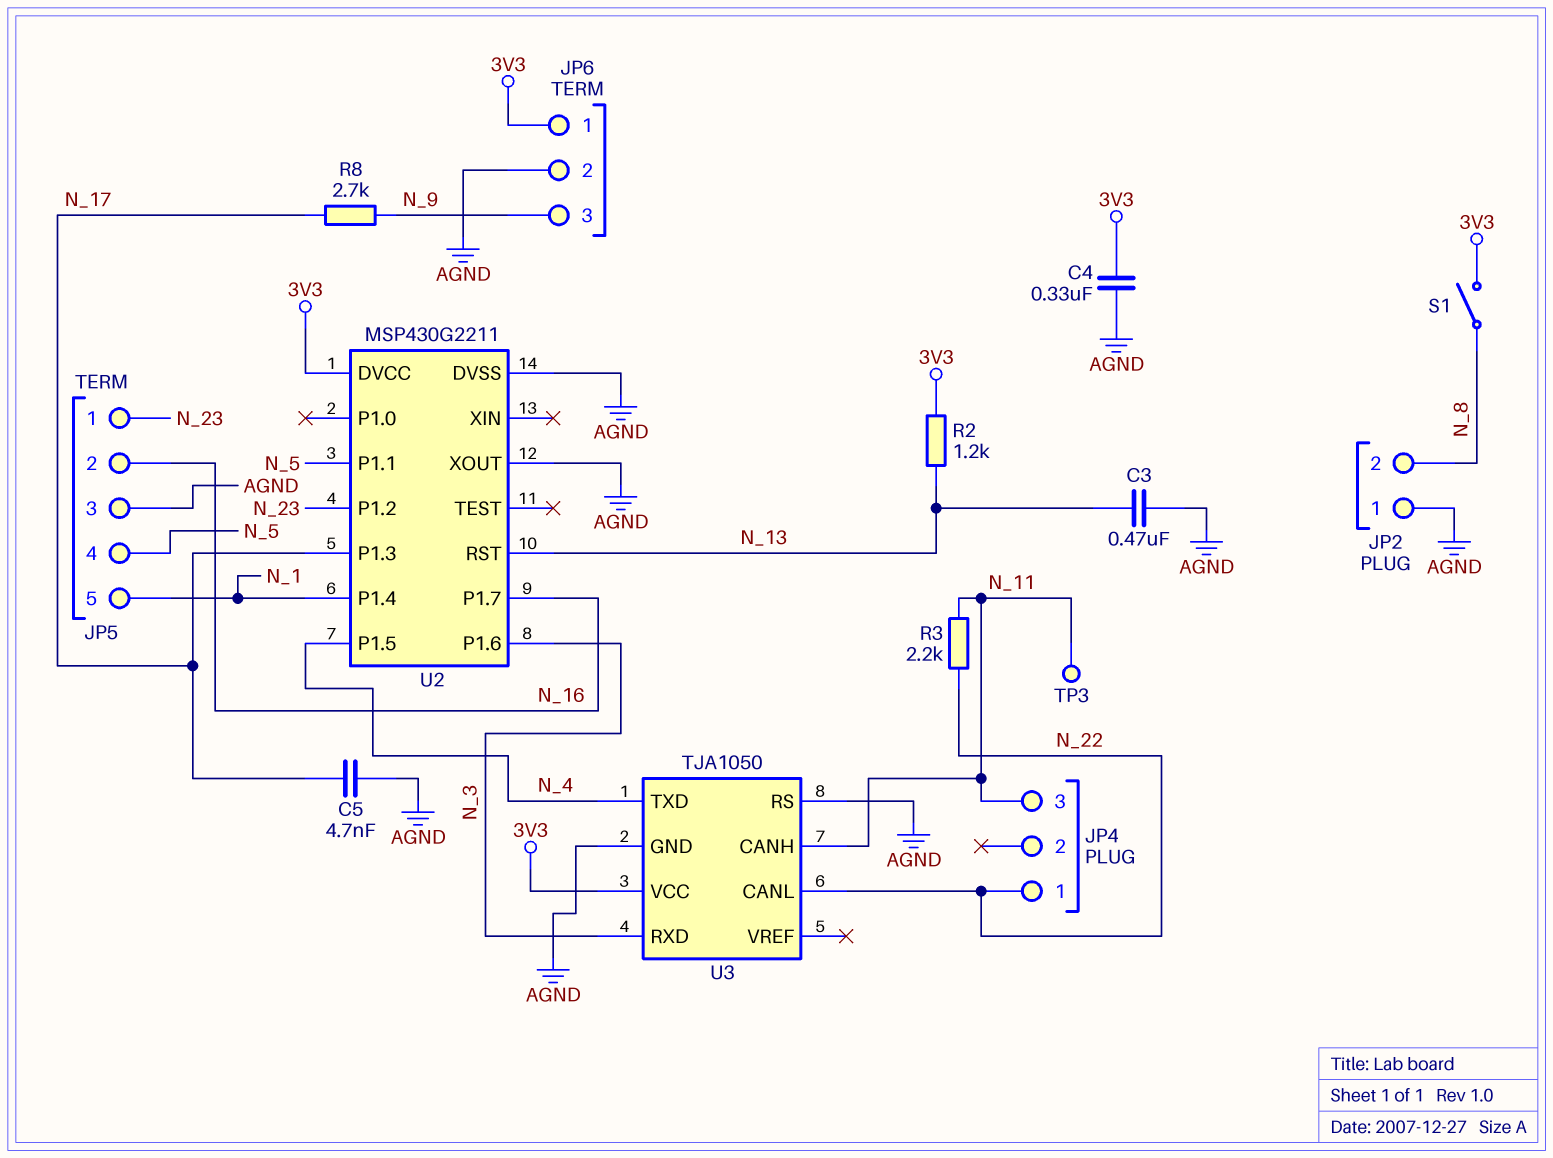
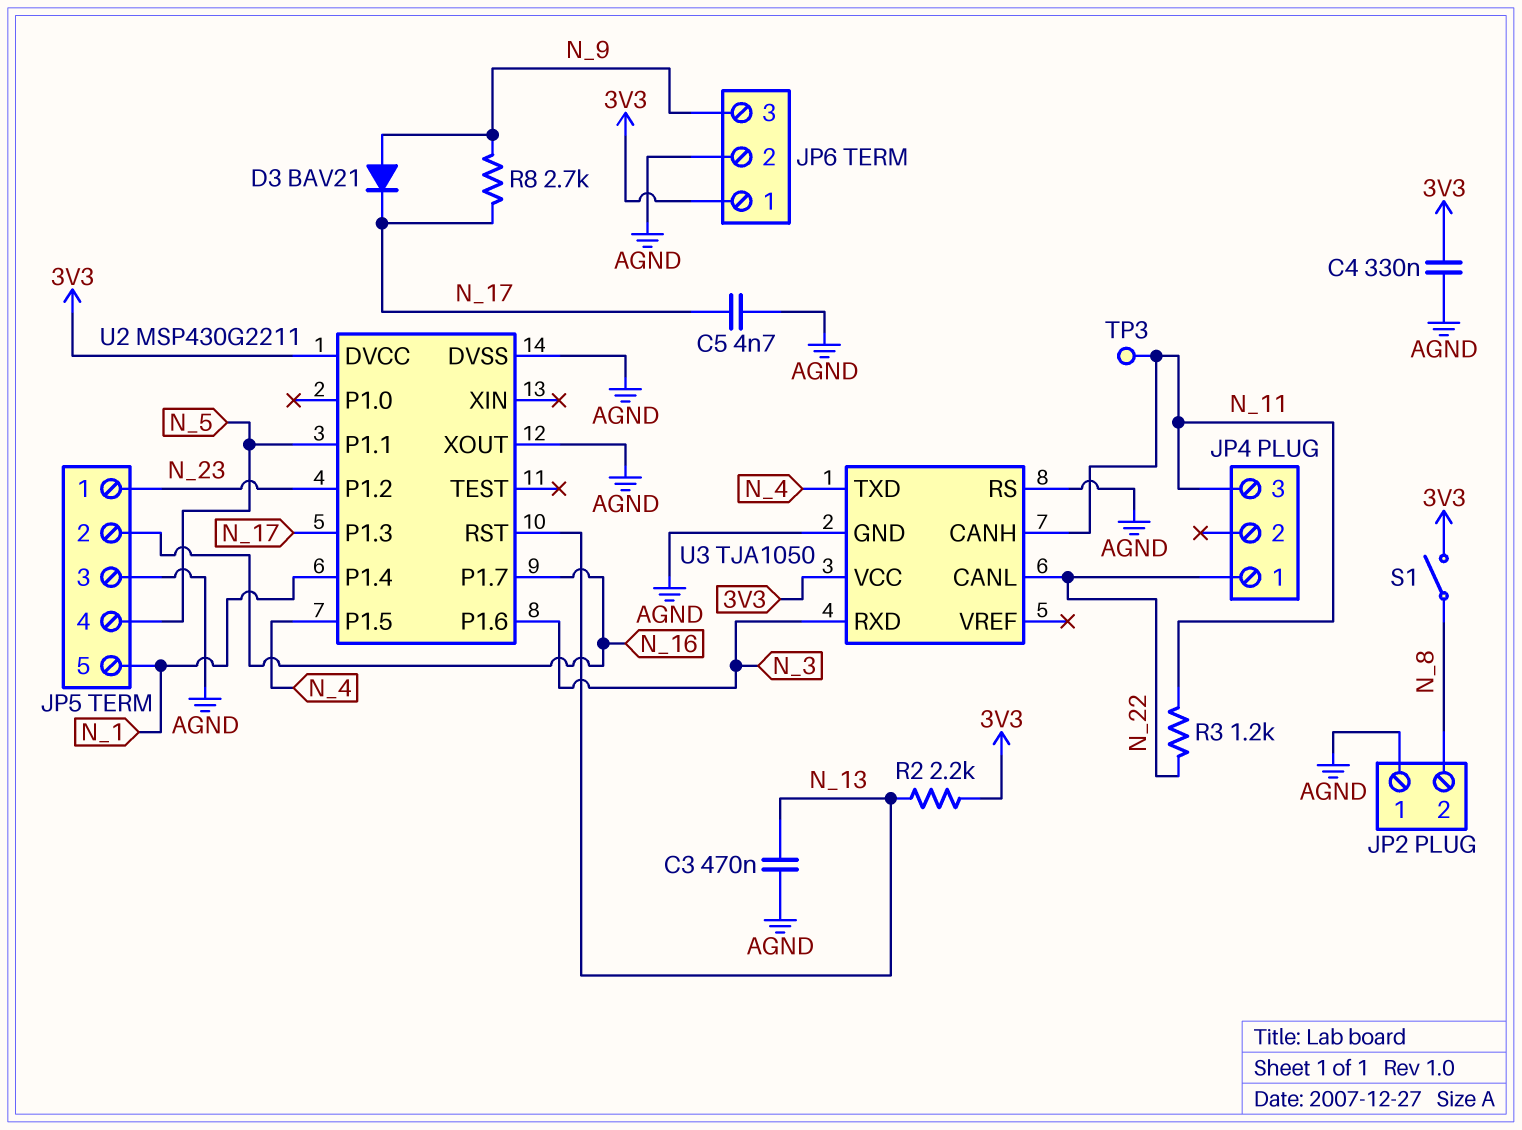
D3: none -> diode BAV21 (A N_9, K N_17)
R2: 1.2k (3V3, N_13) -> 2.2k (3V3, N_13)
R3: 2.2k (N_11, N_22) -> 1.2k (N_11, N_22)

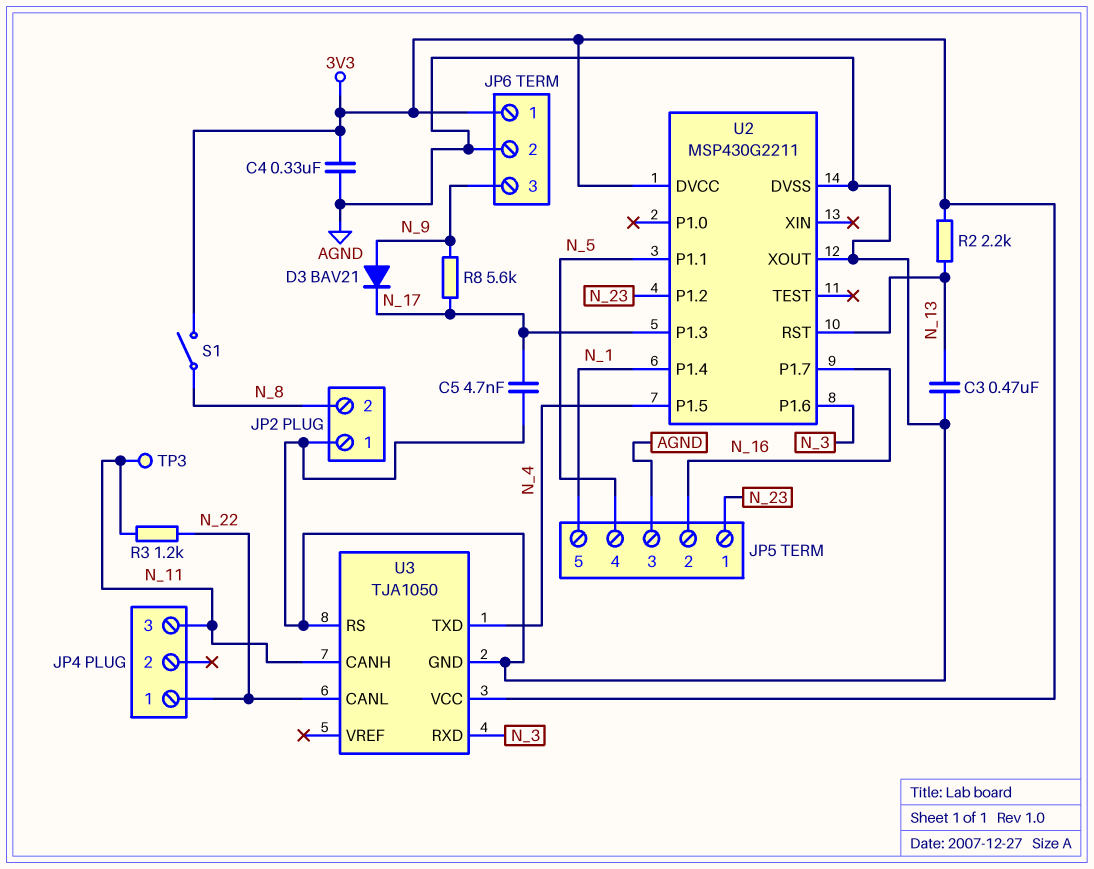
R8: 2.7k (N_9, N_17) -> 5.6k (N_9, N_17)

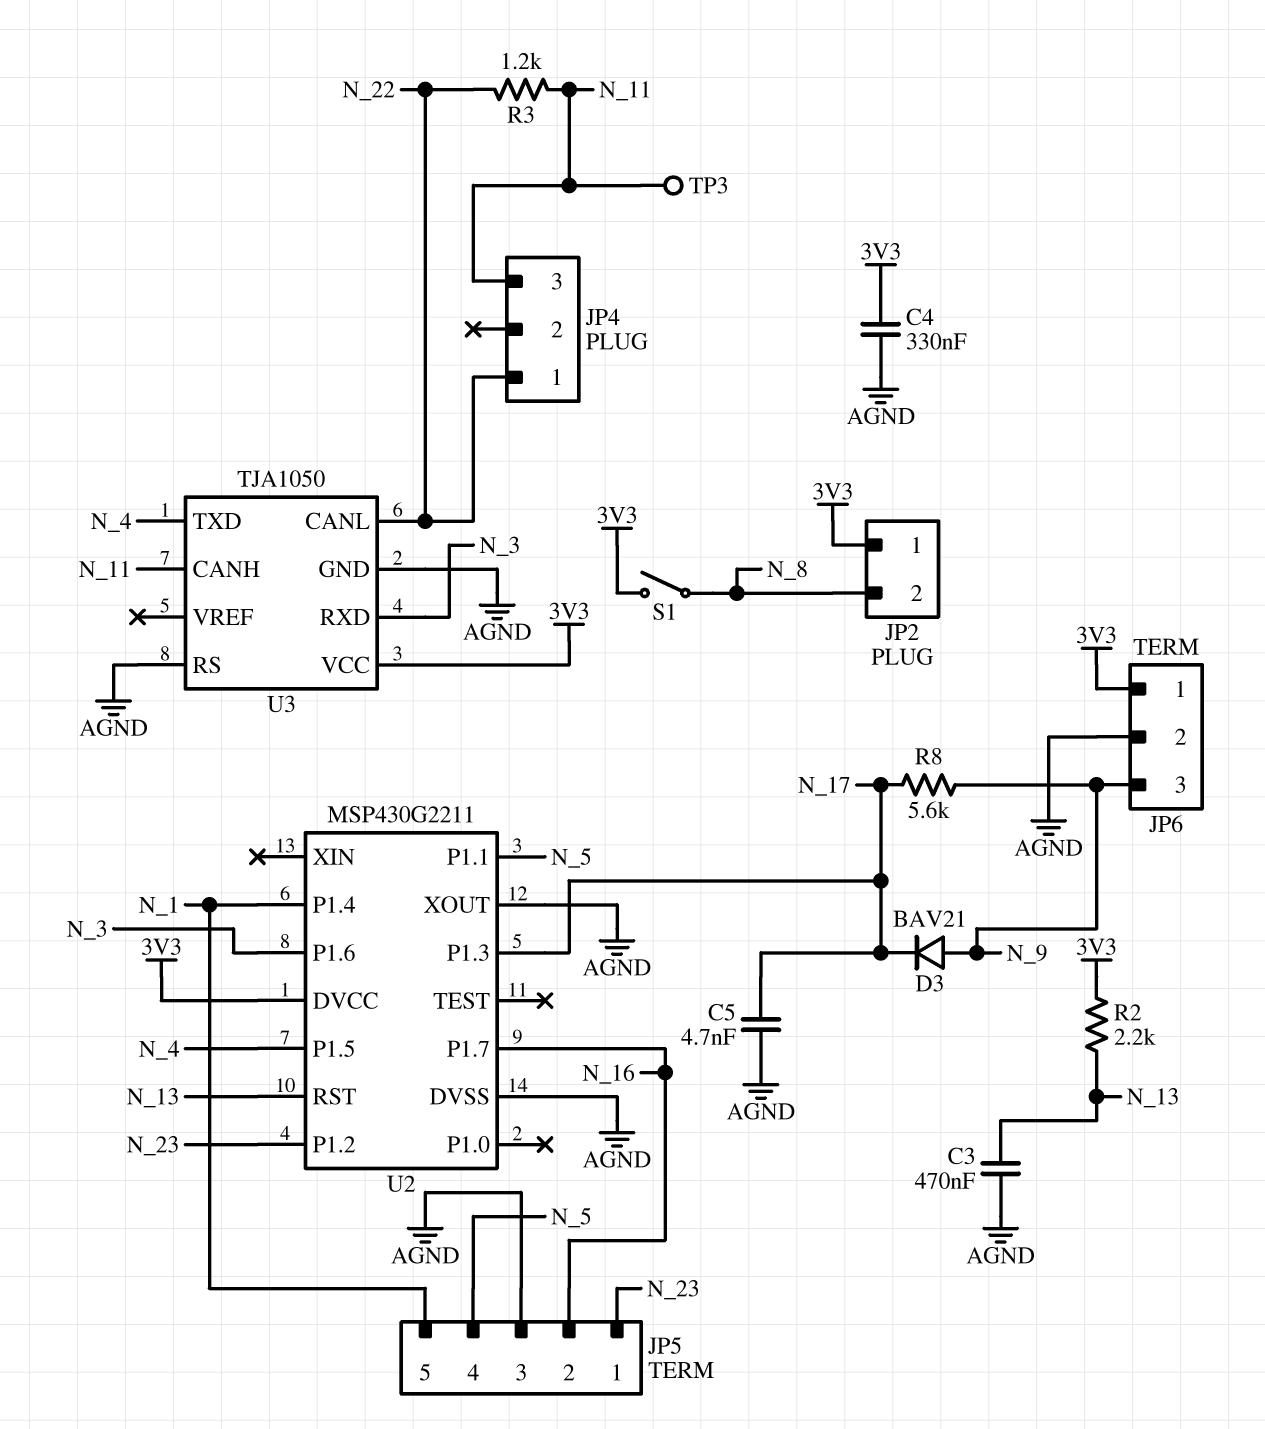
JP2 pin 1: AGND -> 3V3

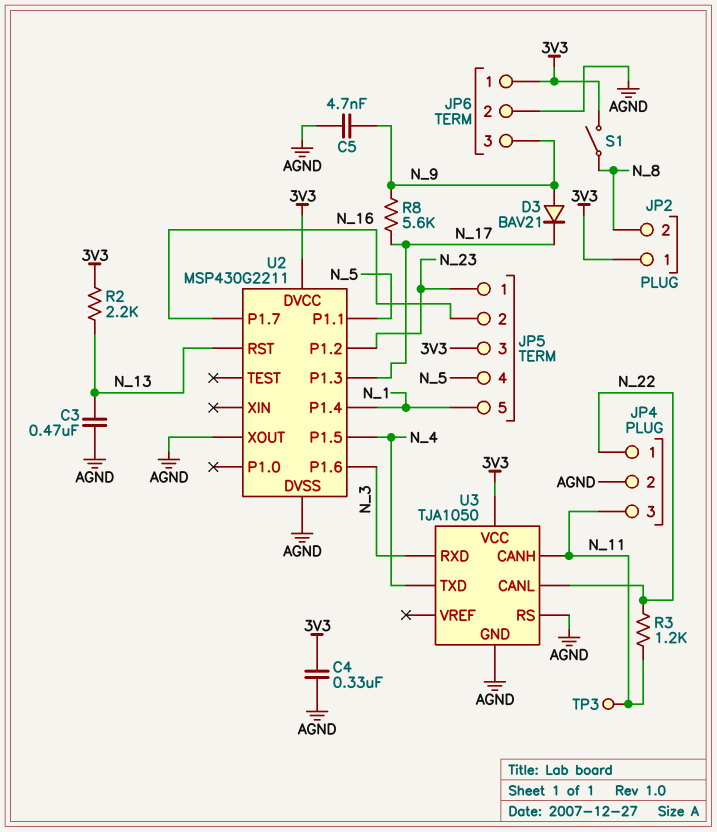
C5: 4.7nF (AGND, N_17) -> 4.7nF (AGND, N_9)
JP4 pin 2: none -> AGND
JP5 pin 3: AGND -> 3V3

